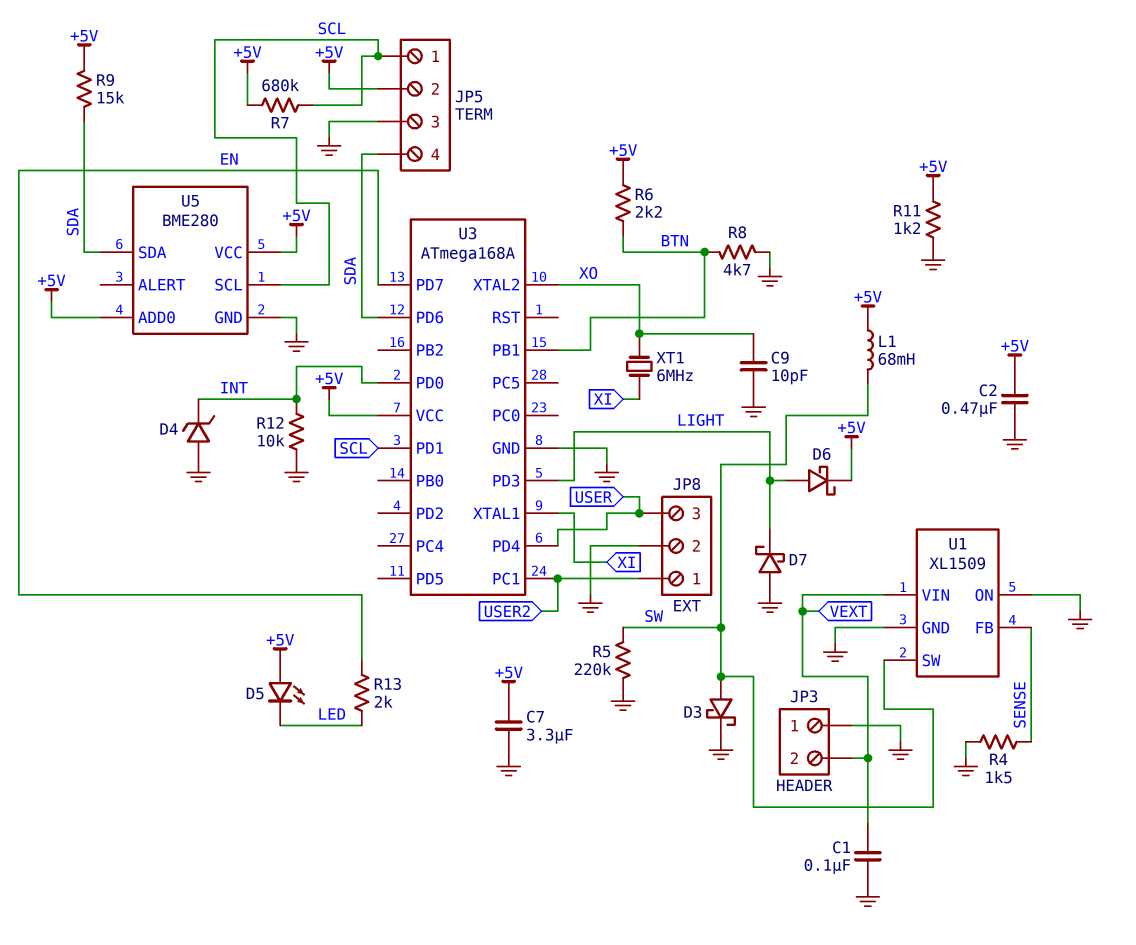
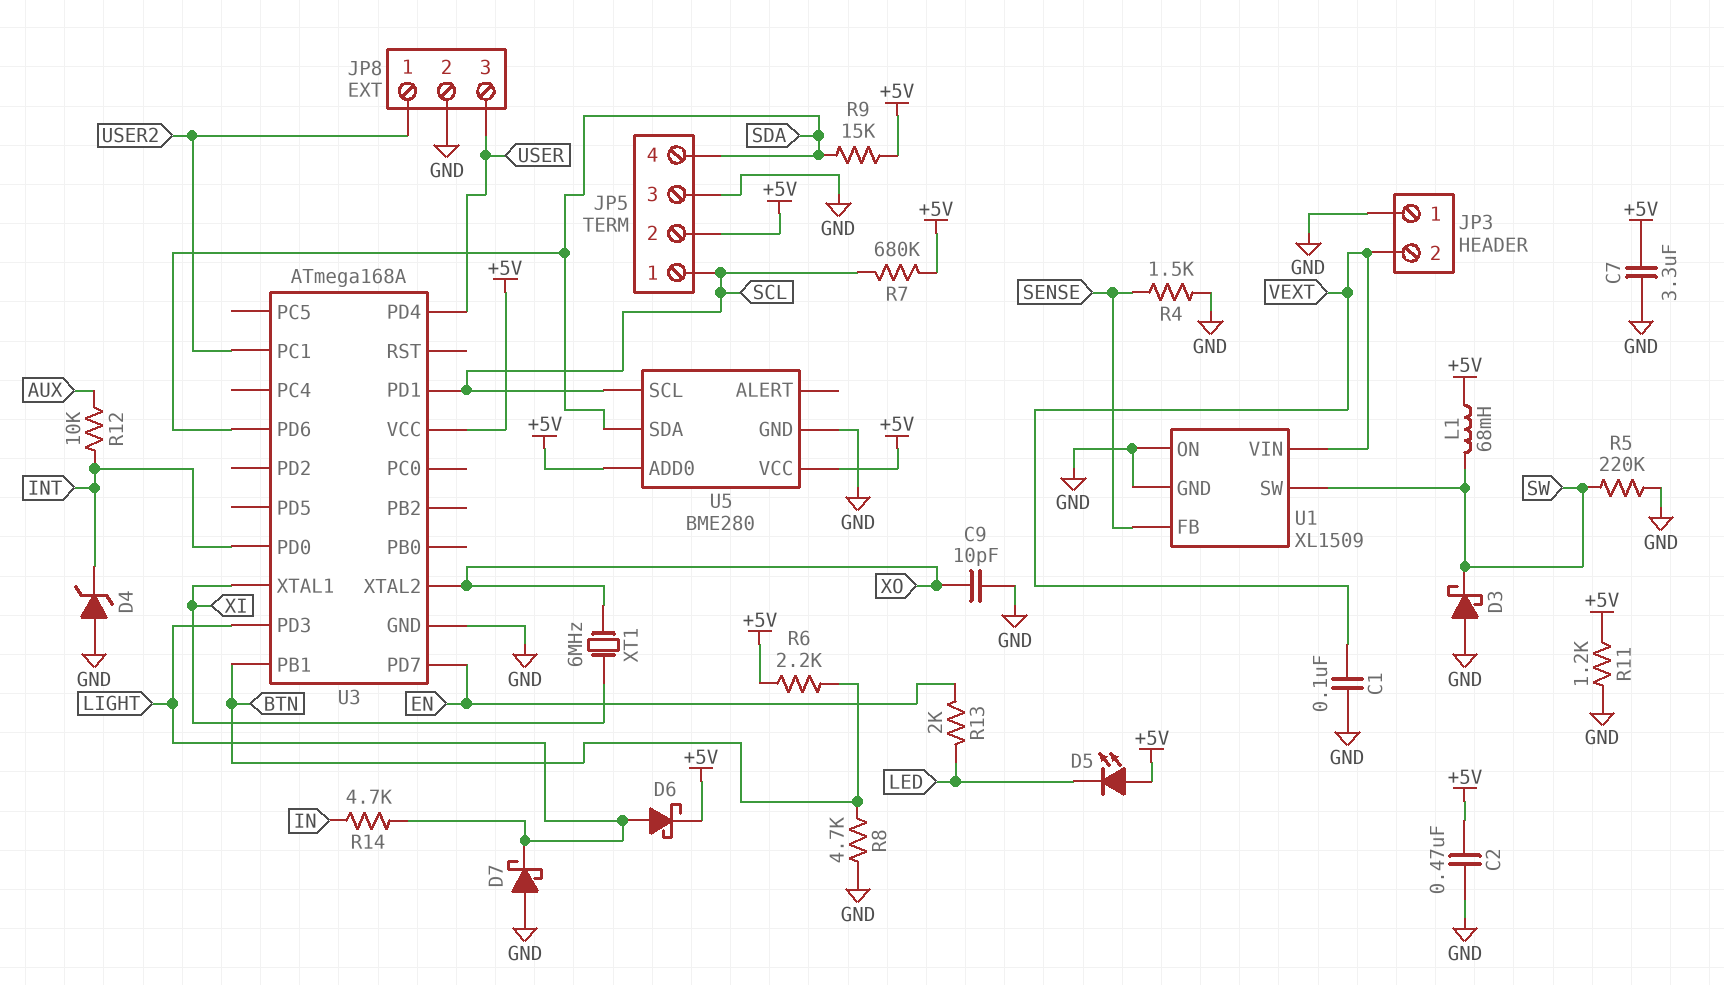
D3: schottky (A SW, K GND) -> schottky (A GND, K SW)
R12: 10k (GND, INT) -> 10k (AUX, INT)
R14: none -> 4.7k (IN, LIGHT)

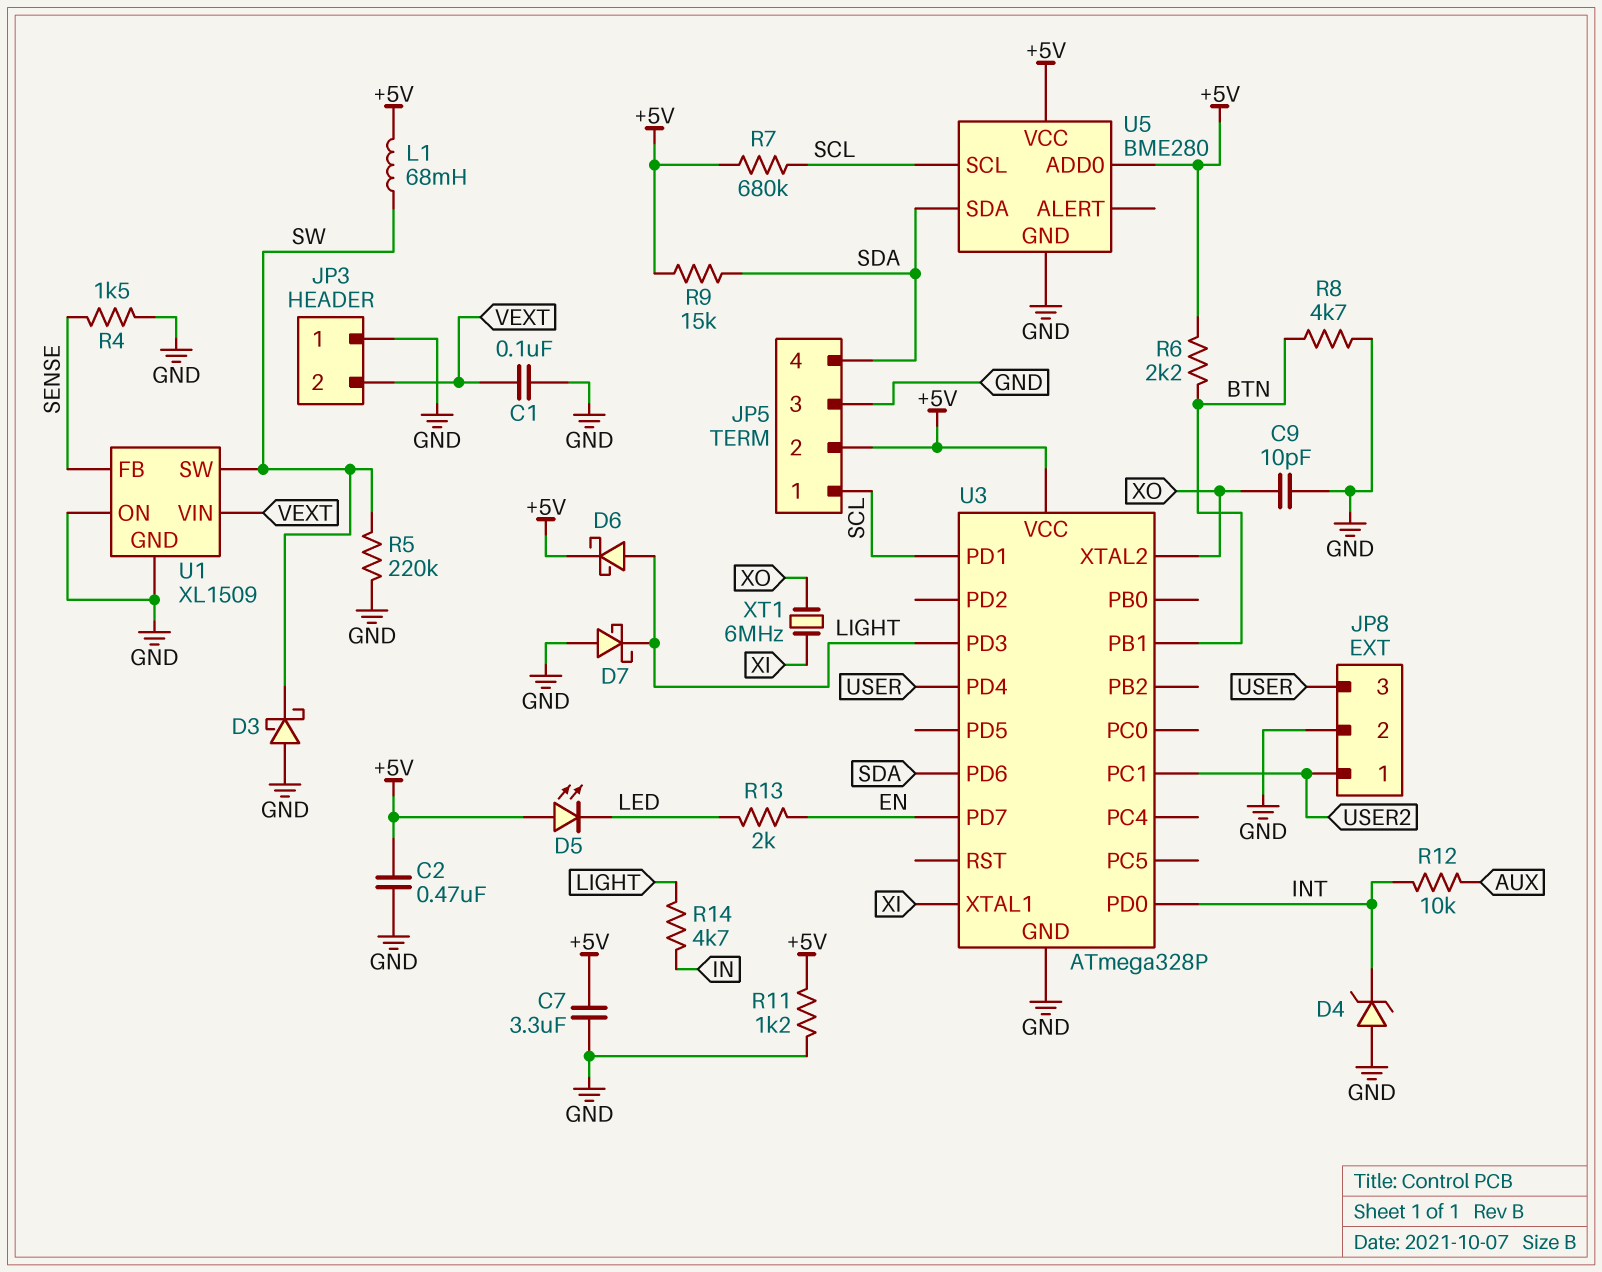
U3: ATmega168A -> ATmega328P

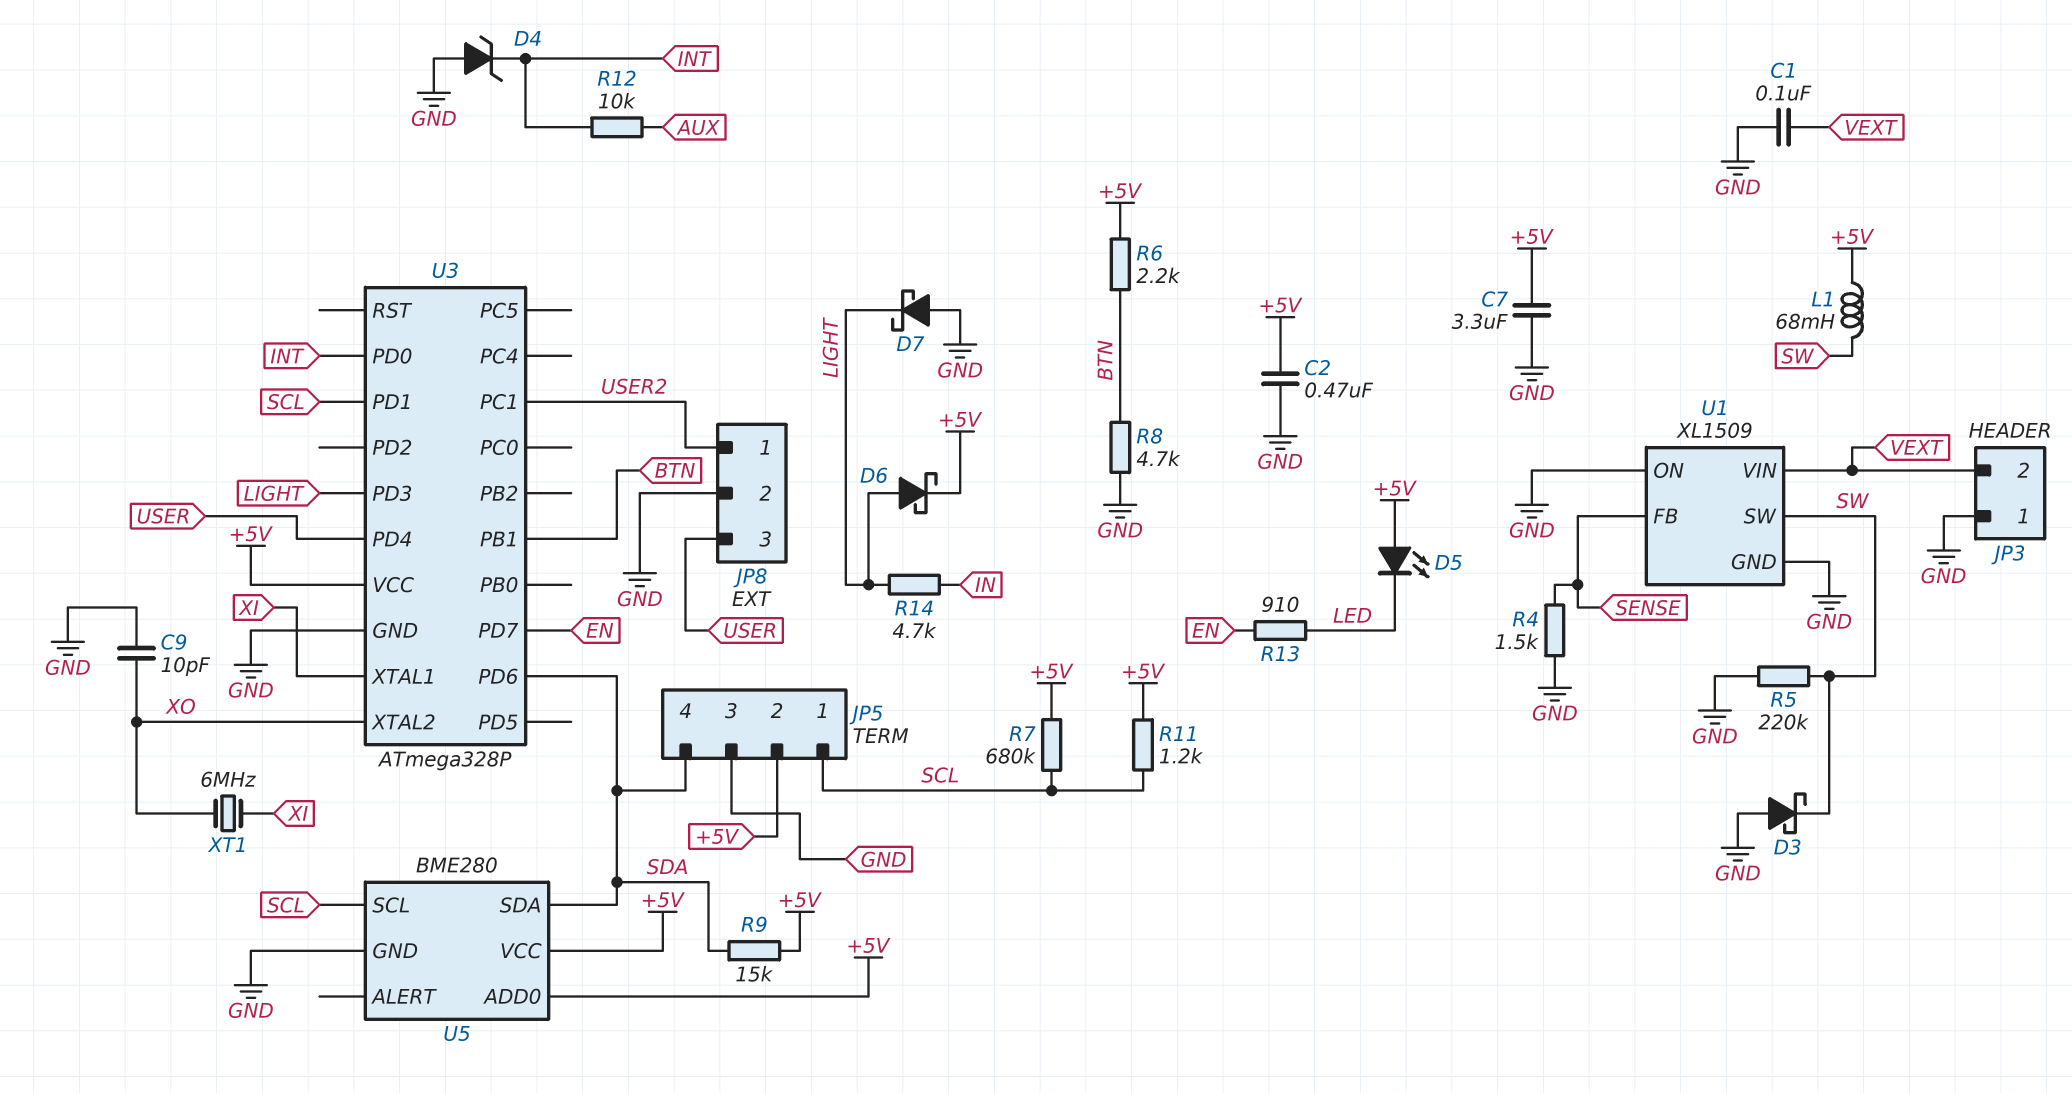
R11: 1.2k (+5V, GND) -> 1.2k (+5V, SCL)
R13: 2k (EN, LED) -> 910 (EN, LED)

